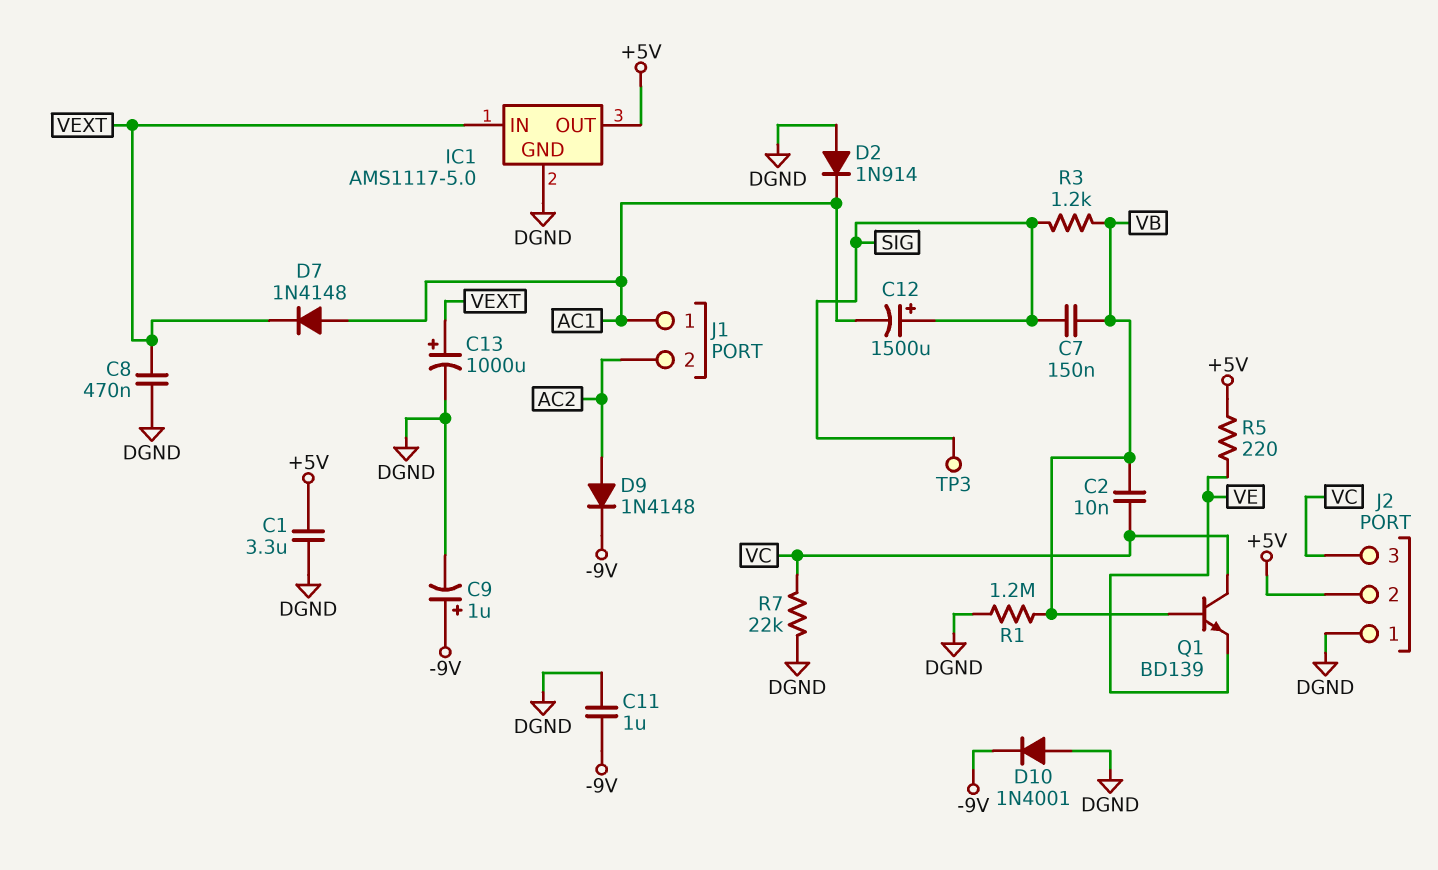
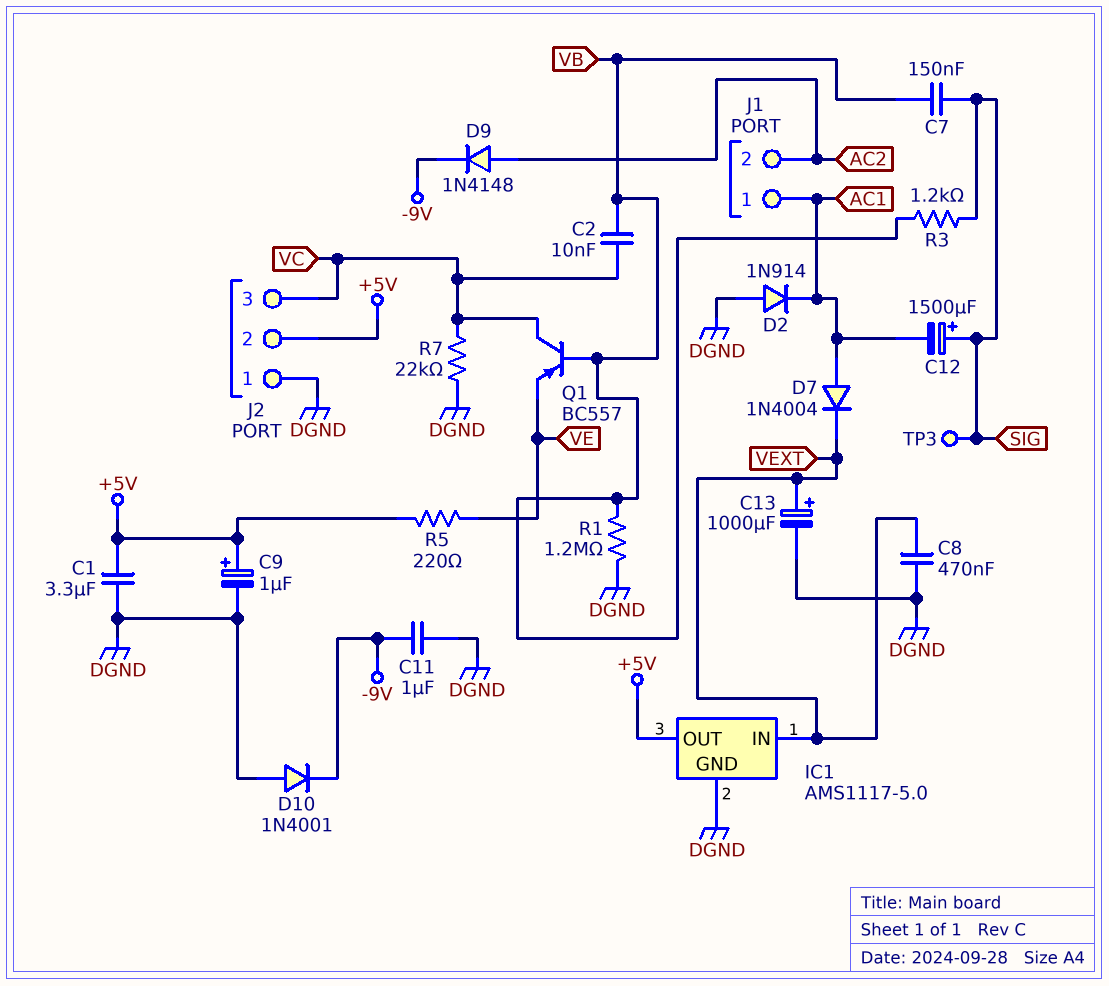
C9: 1uF (plus -9V, minus DGND) -> 1uF (plus +5V, minus DGND)
D7: diode 1N4148 (A AC1, K VEXT) -> diode 1N4004 (A AC1, K VEXT)
Q1: NPN BD139 (B VB, C VC, E VE) -> PNP BC557 (B VB, C VC, E VE)

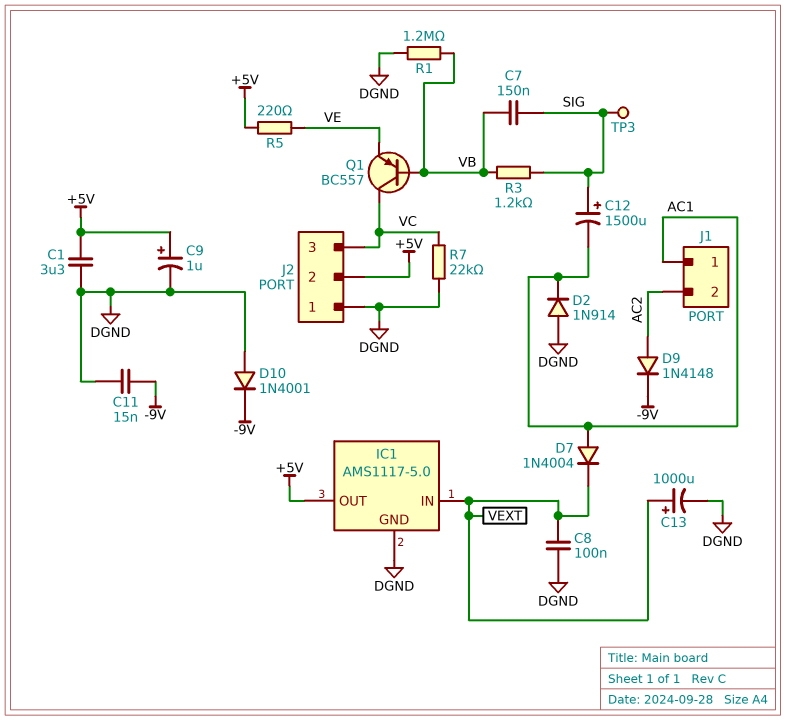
C2: 10nF (VB, VC) -> none
C8: 470nF (DGND, VEXT) -> 100nF (DGND, VEXT)
C11: 1uF (-9V, DGND) -> 15nF (-9V, DGND)

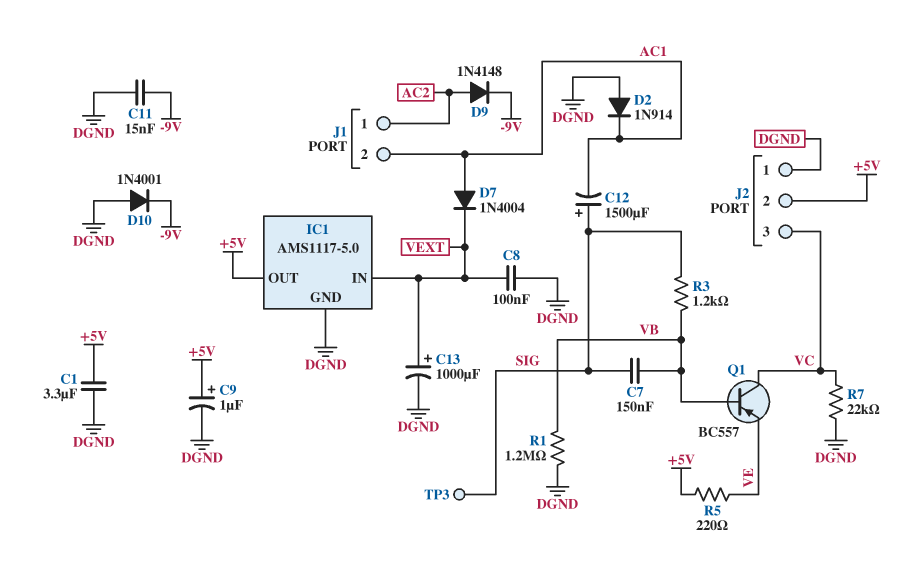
J1 pin 1: AC1 -> AC2
J1 pin 2: AC2 -> AC1

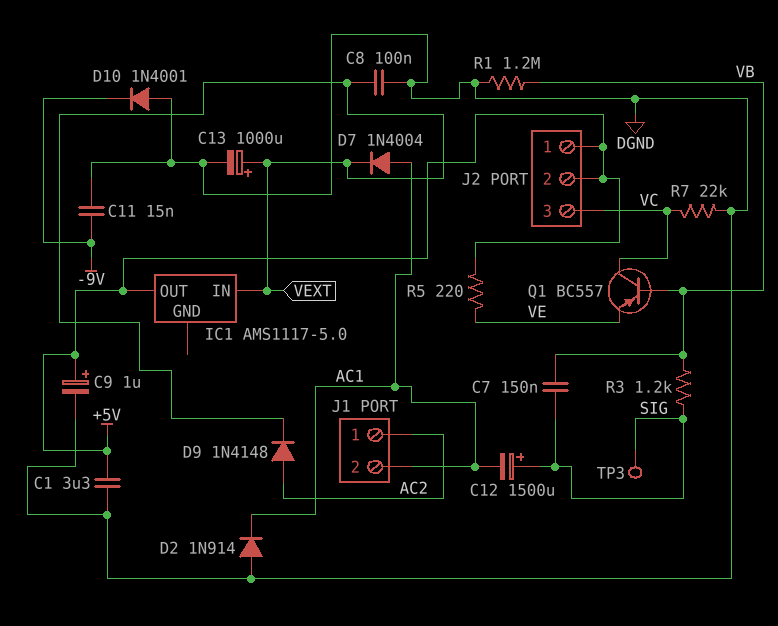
D9: diode 1N4148 (A AC2, K -9V) -> diode 1N4148 (A AC2, K VEXT)
IC1 pin GND: DGND -> none
J2 pin 1: DGND -> +5V

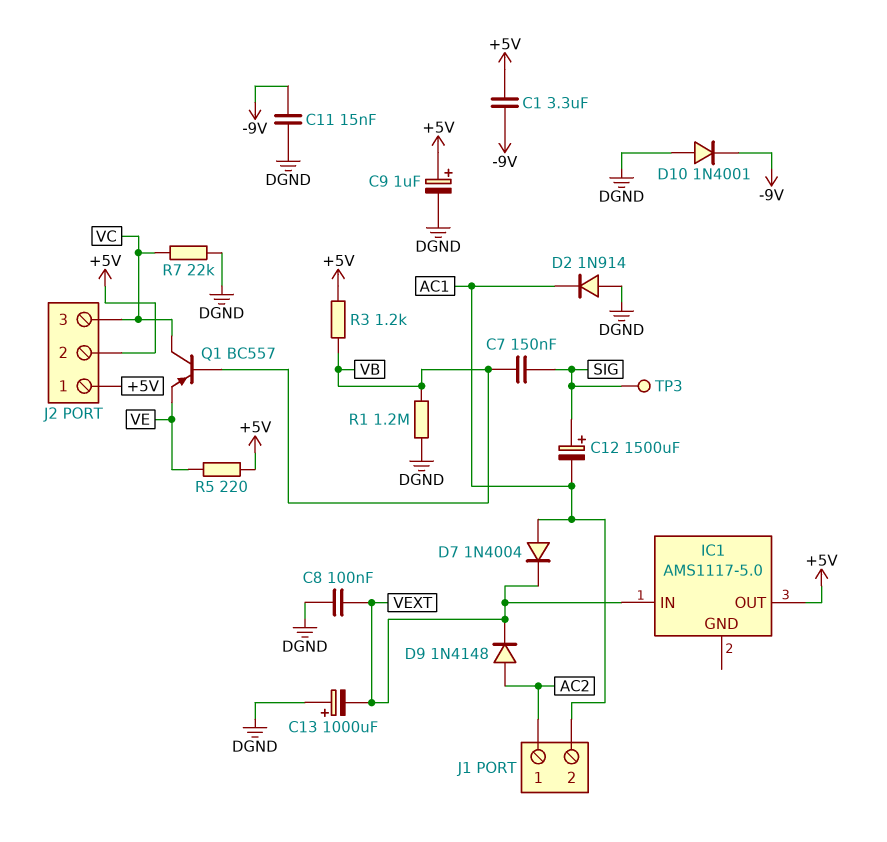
C1: 3.3uF (+5V, DGND) -> 3.3uF (+5V, -9V)
C13: 1000uF (plus VEXT, minus DGND) -> 1000uF (plus DGND, minus VEXT)
R3: 1.2k (SIG, VB) -> 1.2k (+5V, VB)

